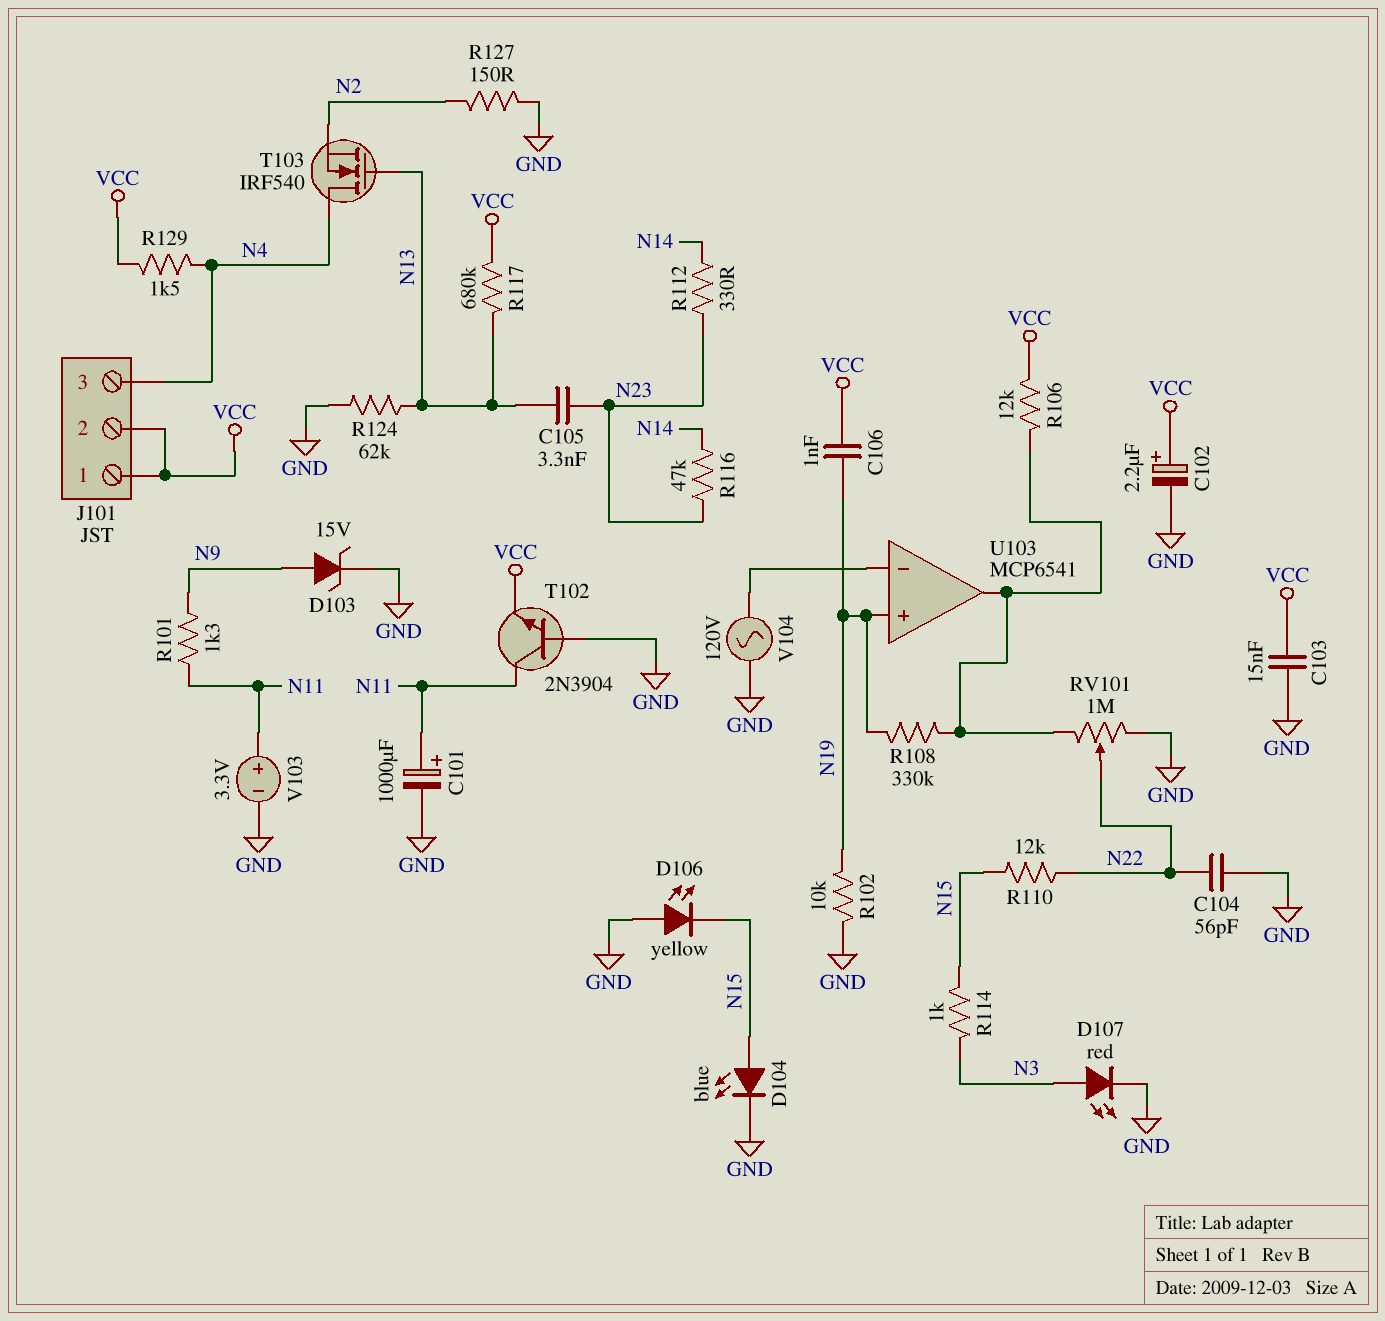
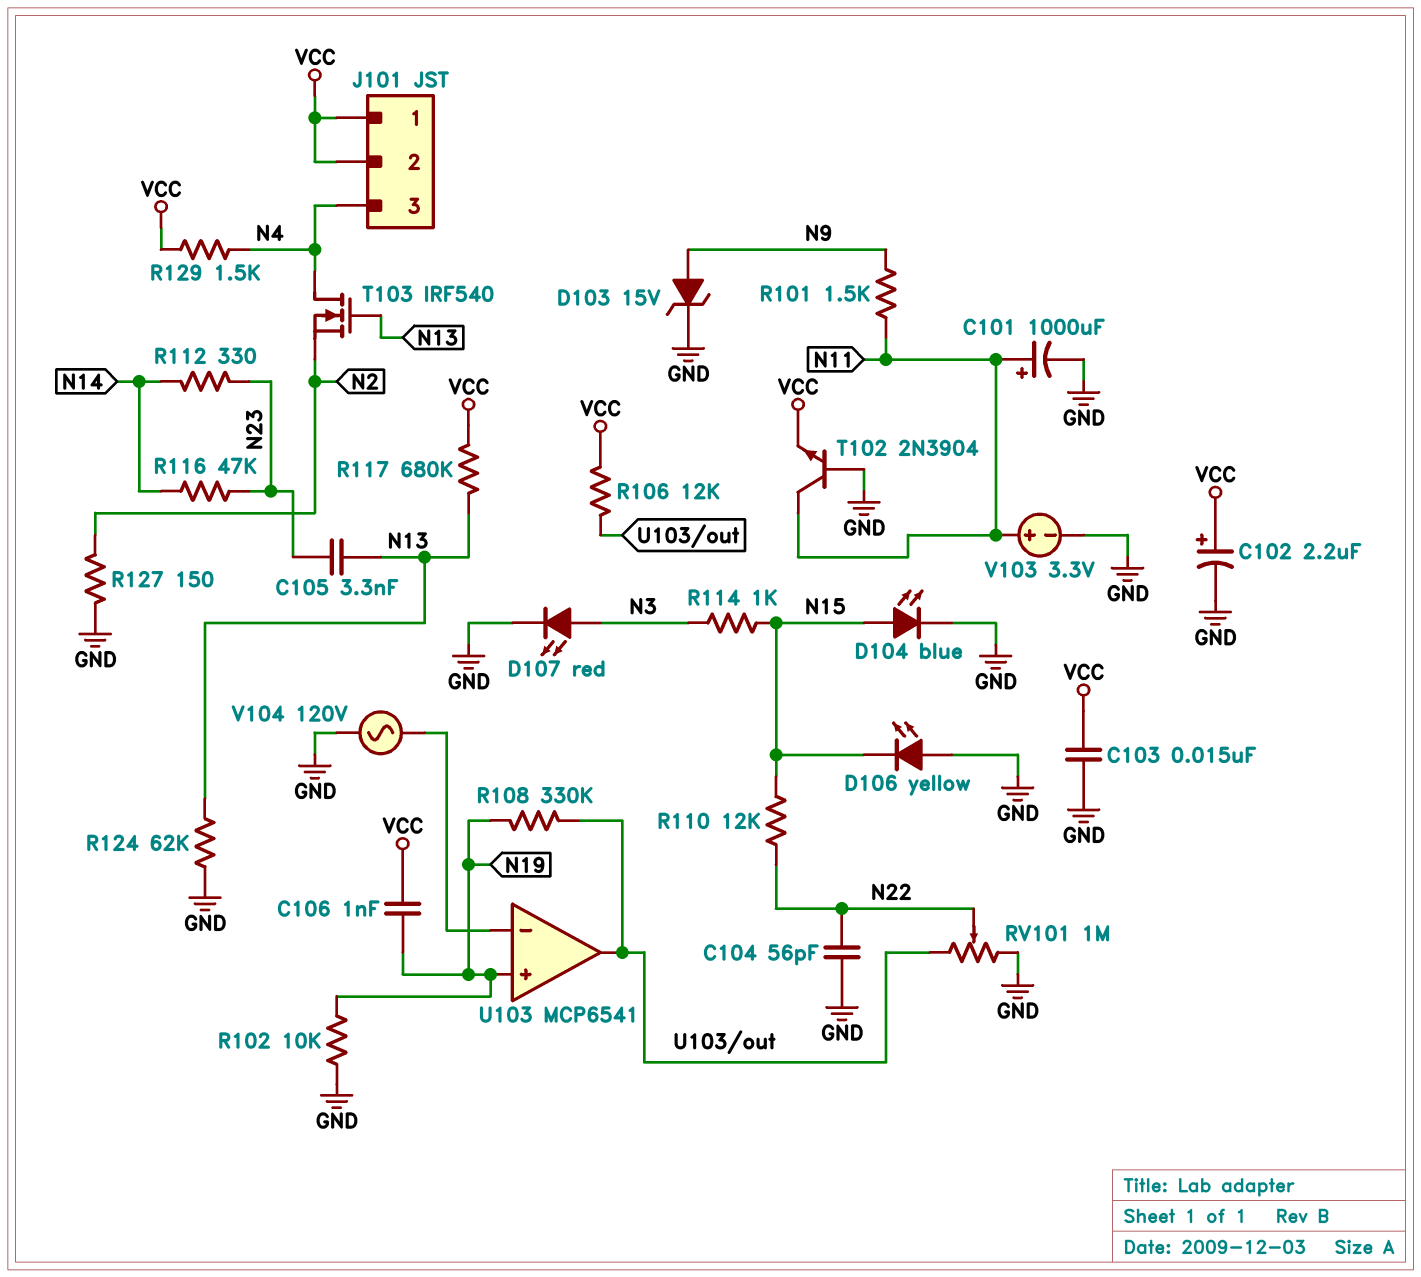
R101: 1.3k (N9, N11) -> 1.5k (N9, N11)

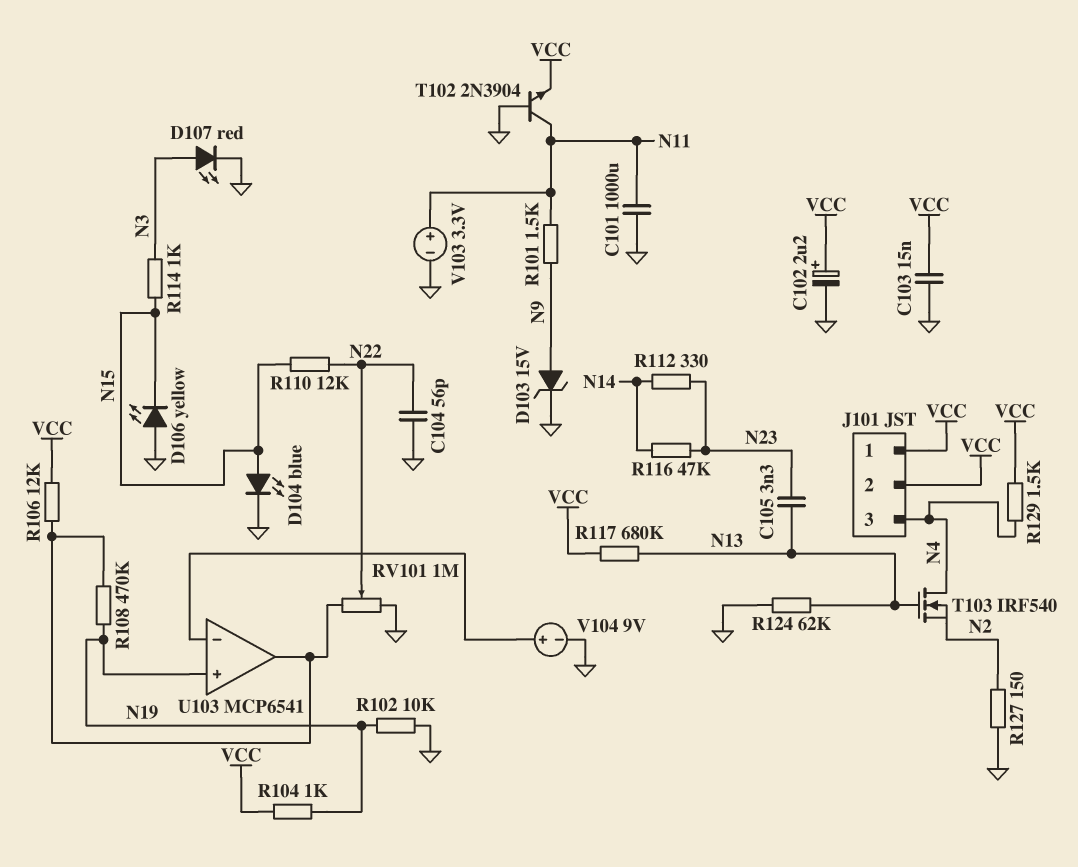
C101: 1000uF (plus N11, minus GND) -> 1000uF (GND, N11)
C106: 1nF (N19, VCC) -> none
R104: none -> 1k (N19, VCC)
R108: 330k (N19, U103/out) -> 470k (N19, U103/out)
V104: AC 120V (GND, U103/in-) -> 9V (plus U103/in-, minus GND)

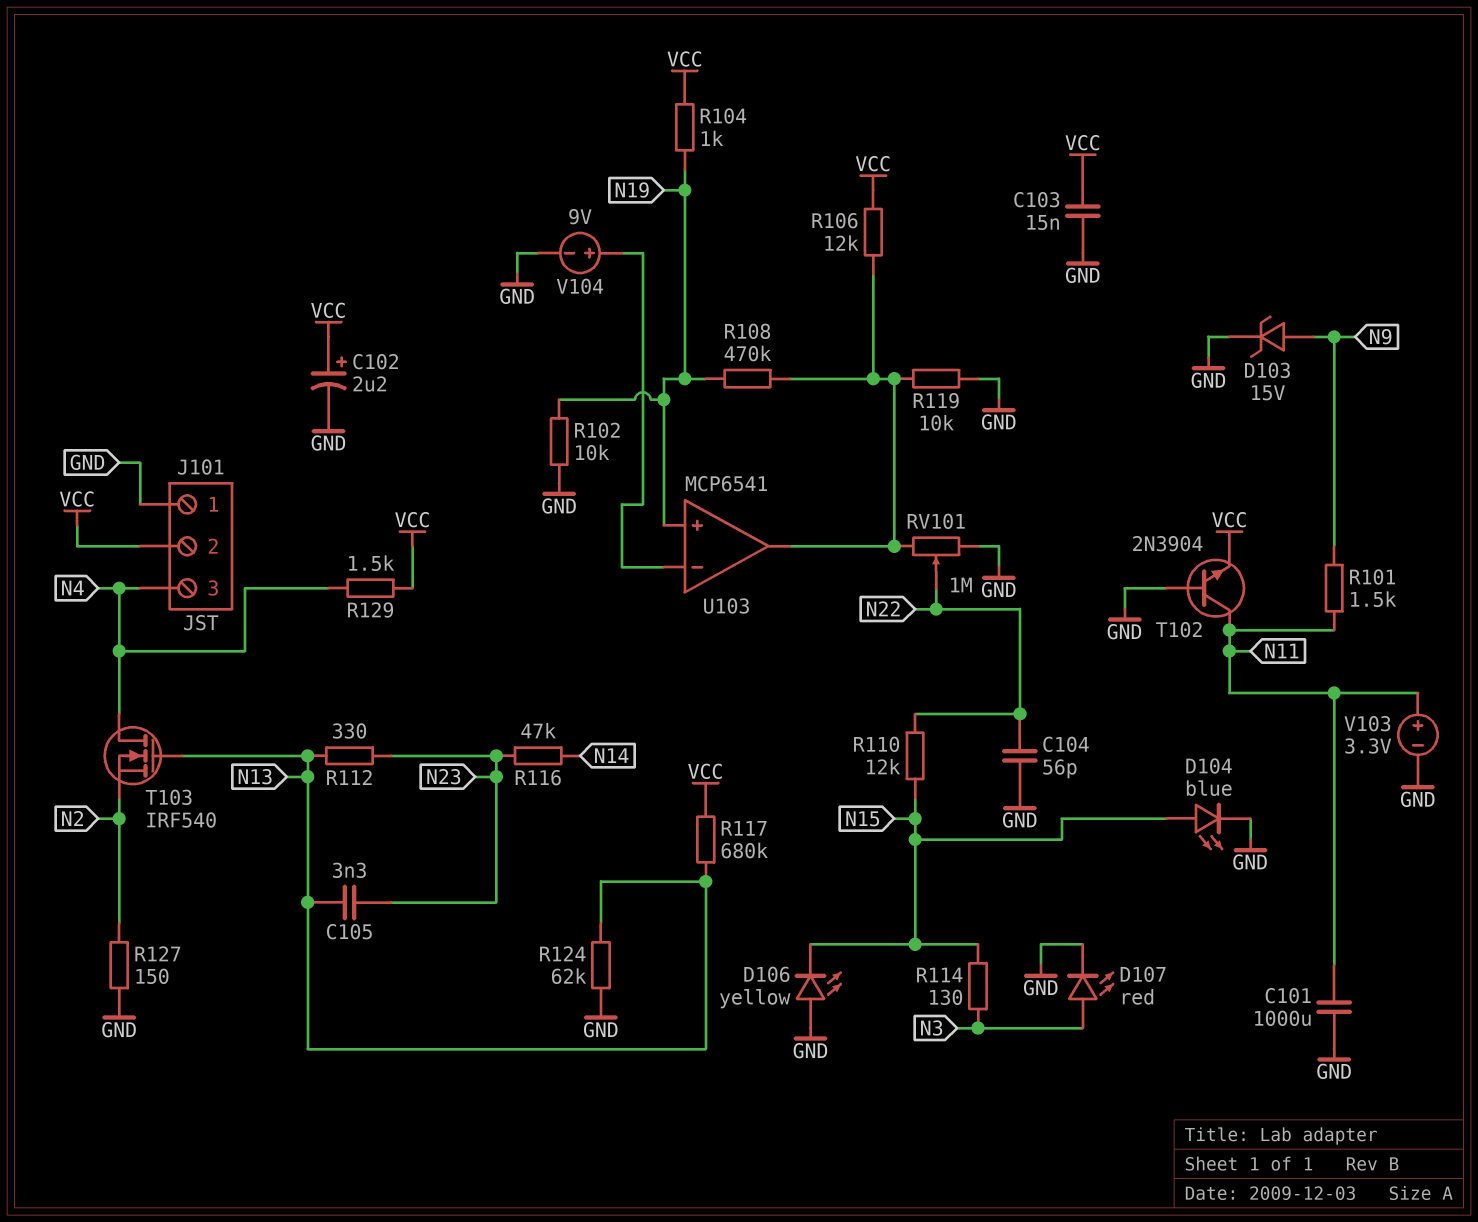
J101 pin 1: VCC -> GND
R112: 330 (N14, N23) -> 330 (N13, N23)
R114: 1k (N3, N15) -> 130 (N3, N15)
R119: none -> 10k (GND, U103/out)

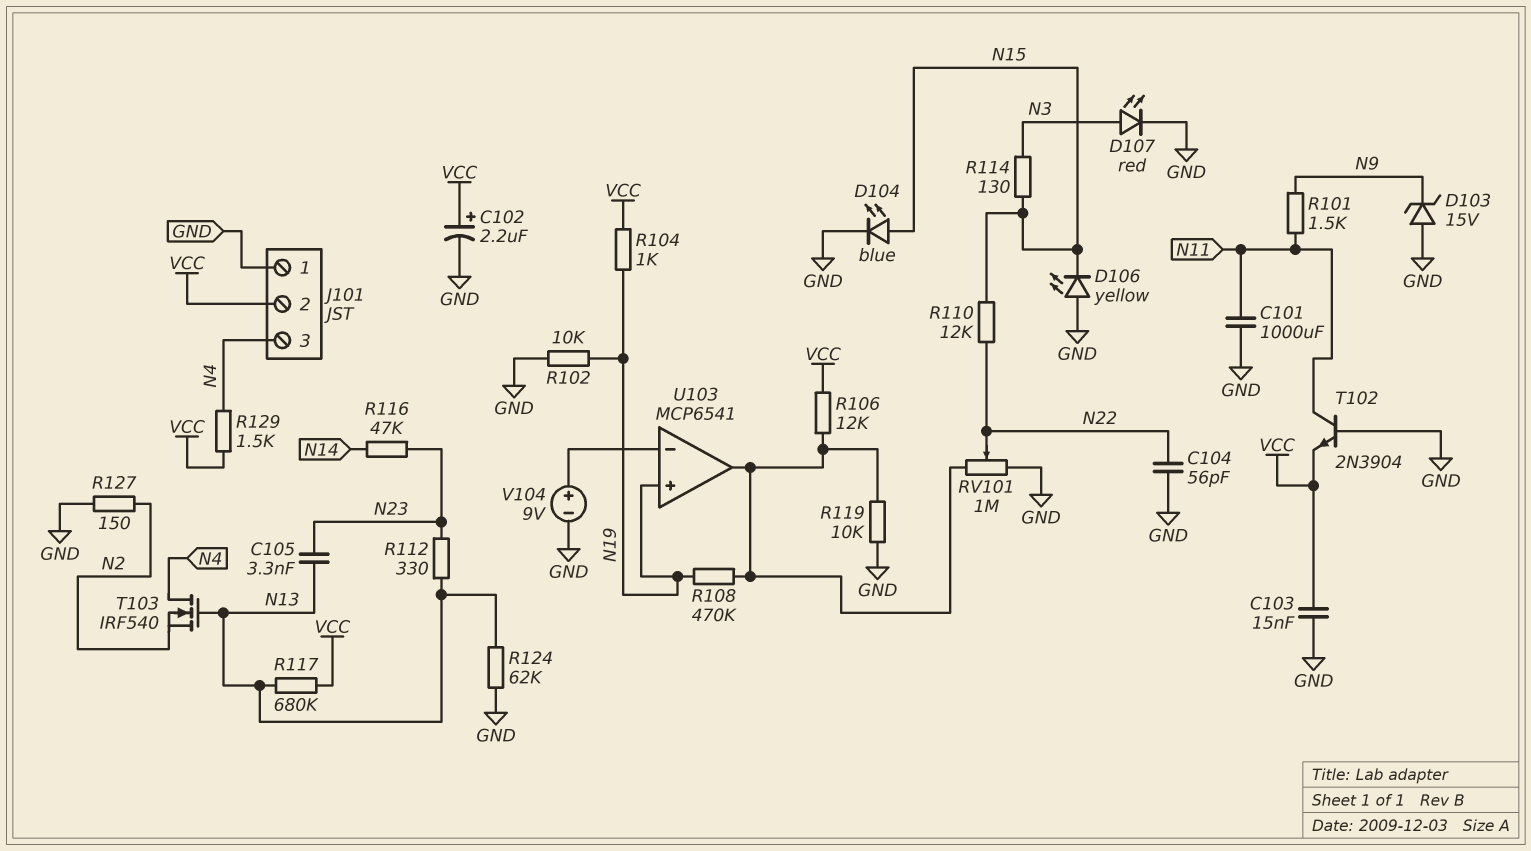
D103: zener 15V (A N9, K GND) -> zener 15V (A GND, K N9)
V103: 3.3V (plus N11, minus GND) -> none

